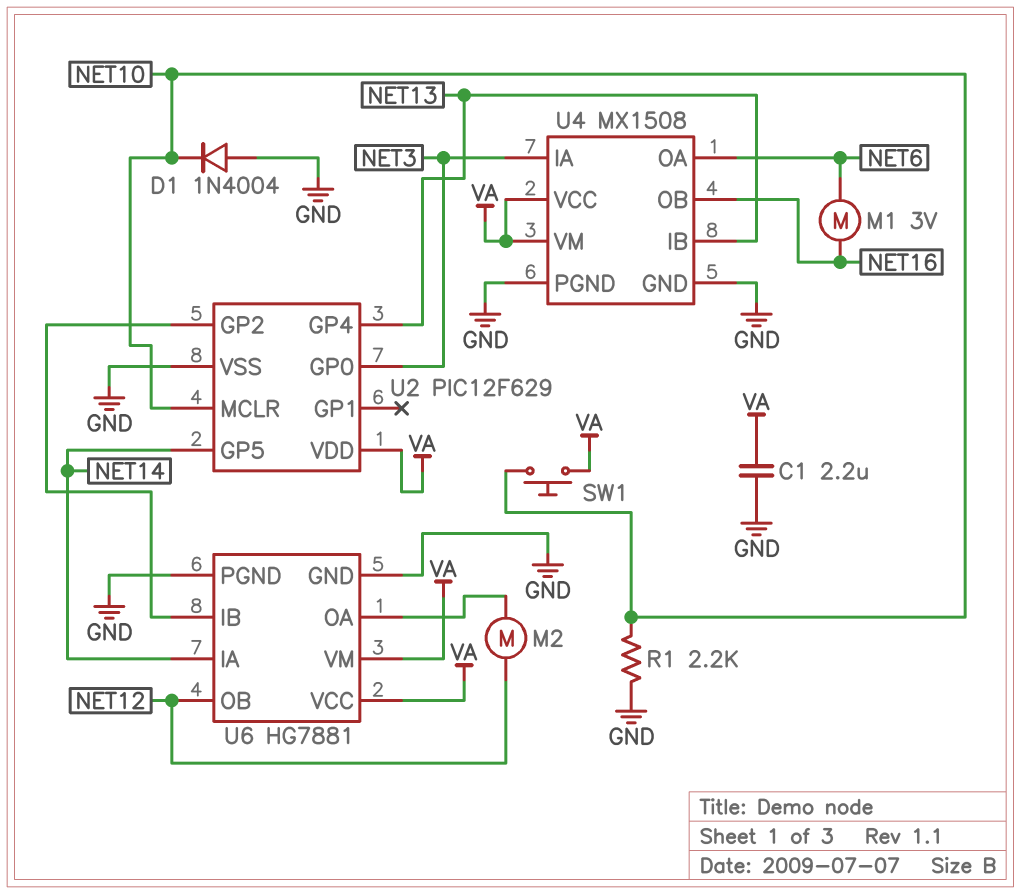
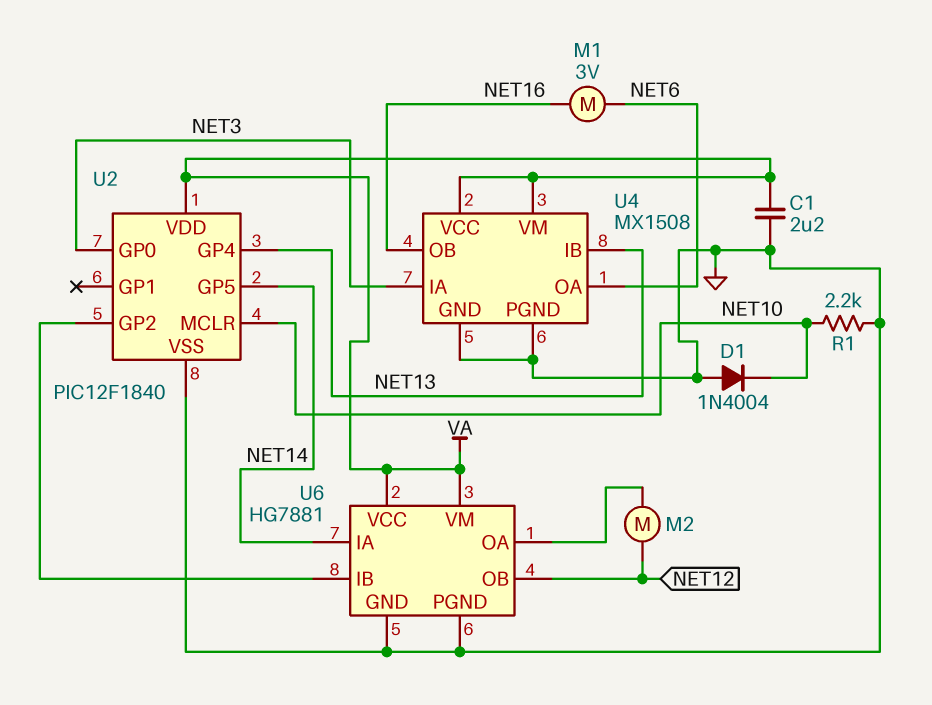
SW1: button (NET10, VA) -> none
U2: PIC12F629 -> PIC12F1840

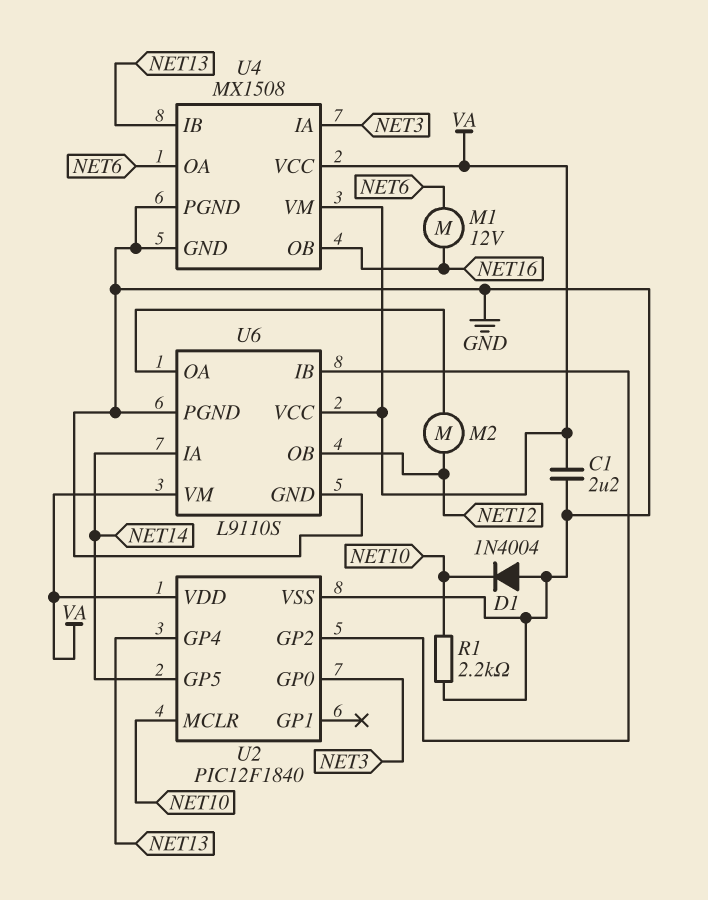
M1: motor 3V (NET6, NET16) -> motor 12V (NET6, NET16)
U6: HG7881 -> L9110S

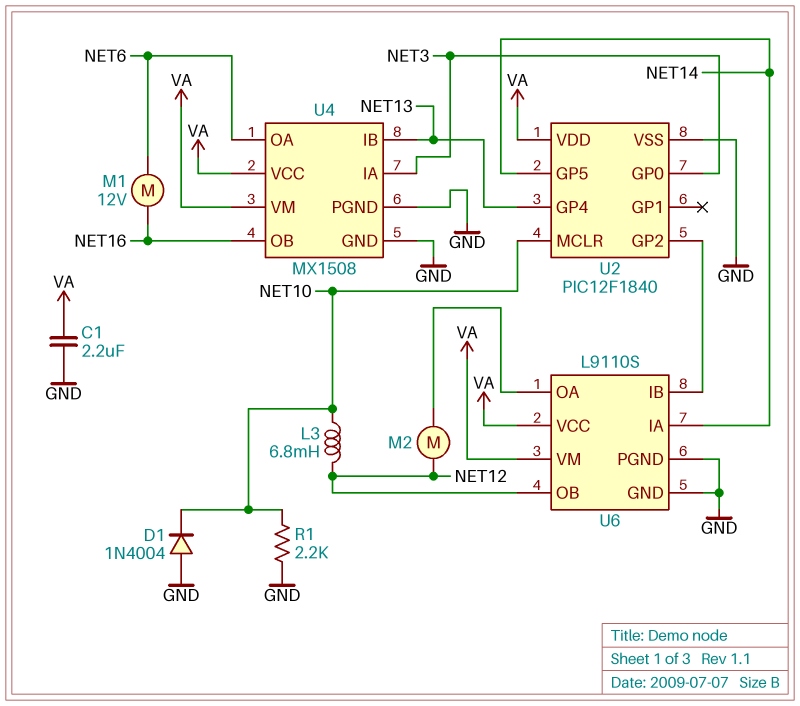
L3: none -> 6.8mH (NET10, NET12)

